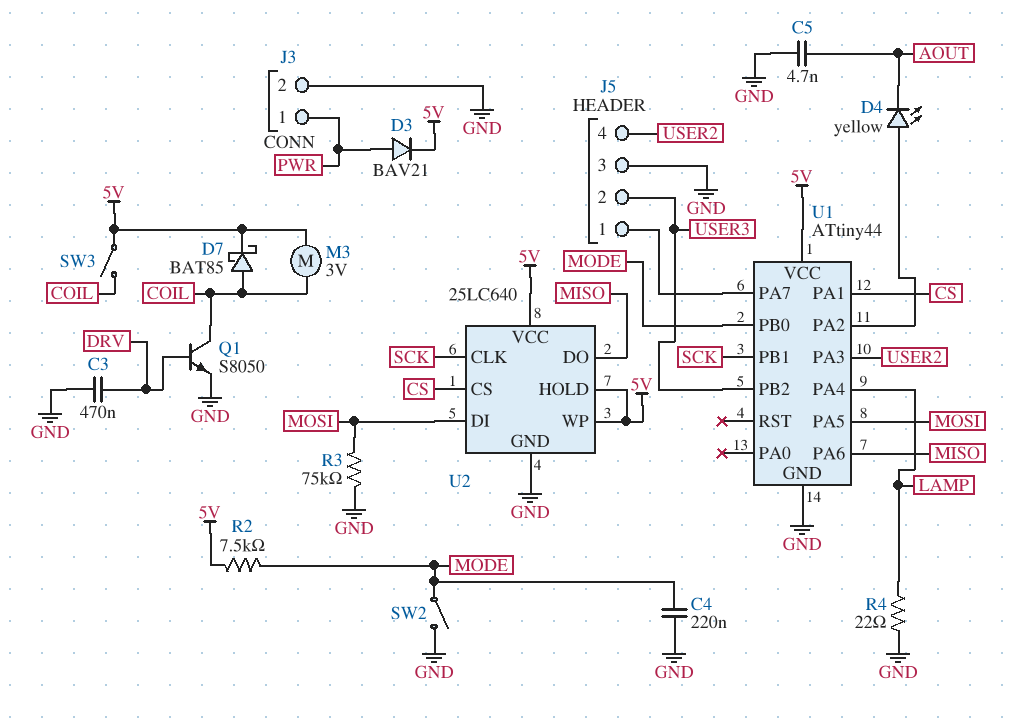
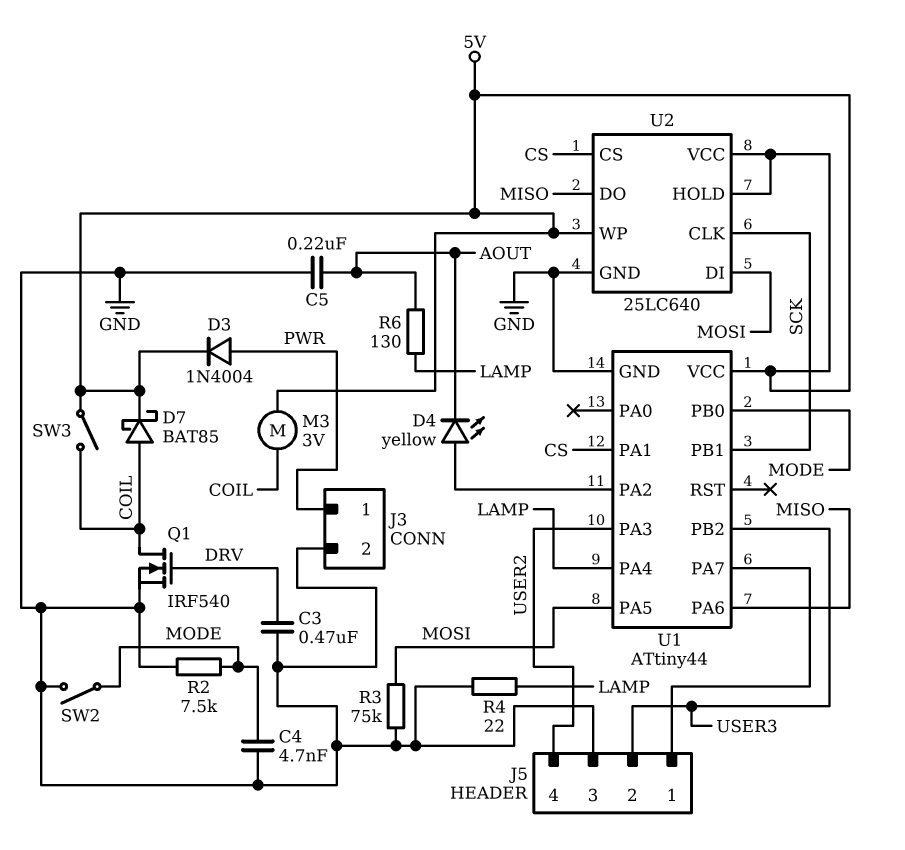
C4: 220nF (GND, MODE) -> 4.7nF (GND, MODE)
C5: 4.7nF (AOUT, GND) -> 220nF (AOUT, GND)
D3: diode BAV21 (A PWR, K 5V) -> diode 1N4004 (A PWR, K 5V)
Q1: NPN S8050 (B DRV, C COIL, E GND) -> NMOS IRF540 (G DRV, D COIL, S GND)
R2: 7.5k (5V, MODE) -> 7.5k (GND, MODE)
R6: none -> 130 (AOUT, LAMP)

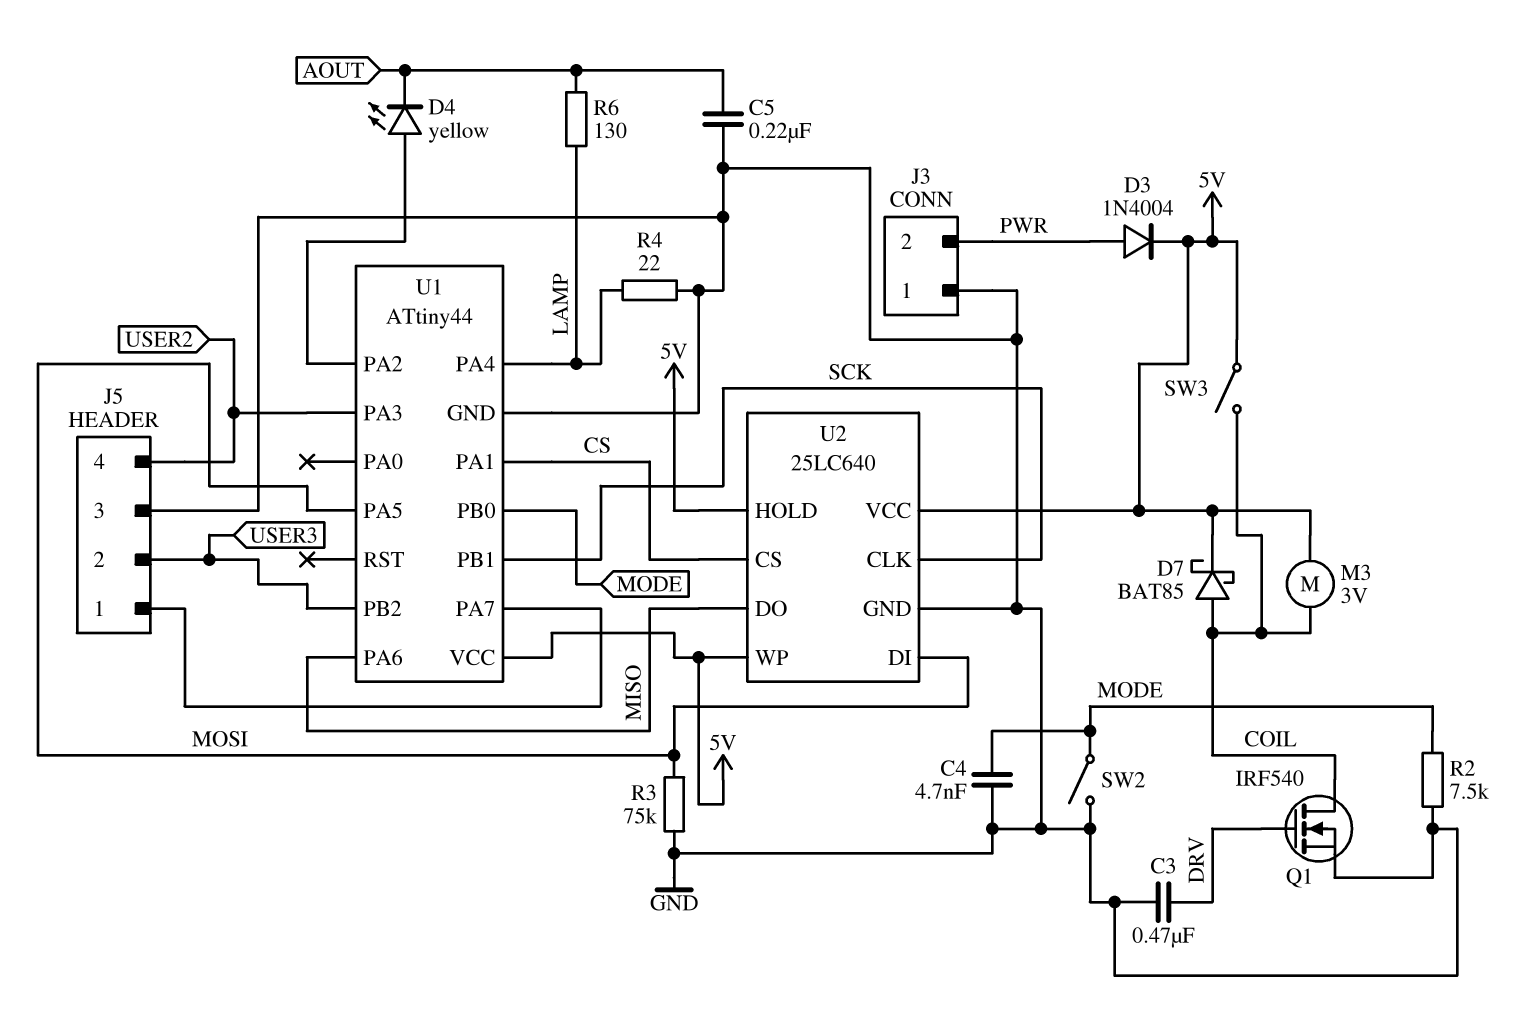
J3 pin 1: PWR -> GND
J3 pin 2: GND -> PWR

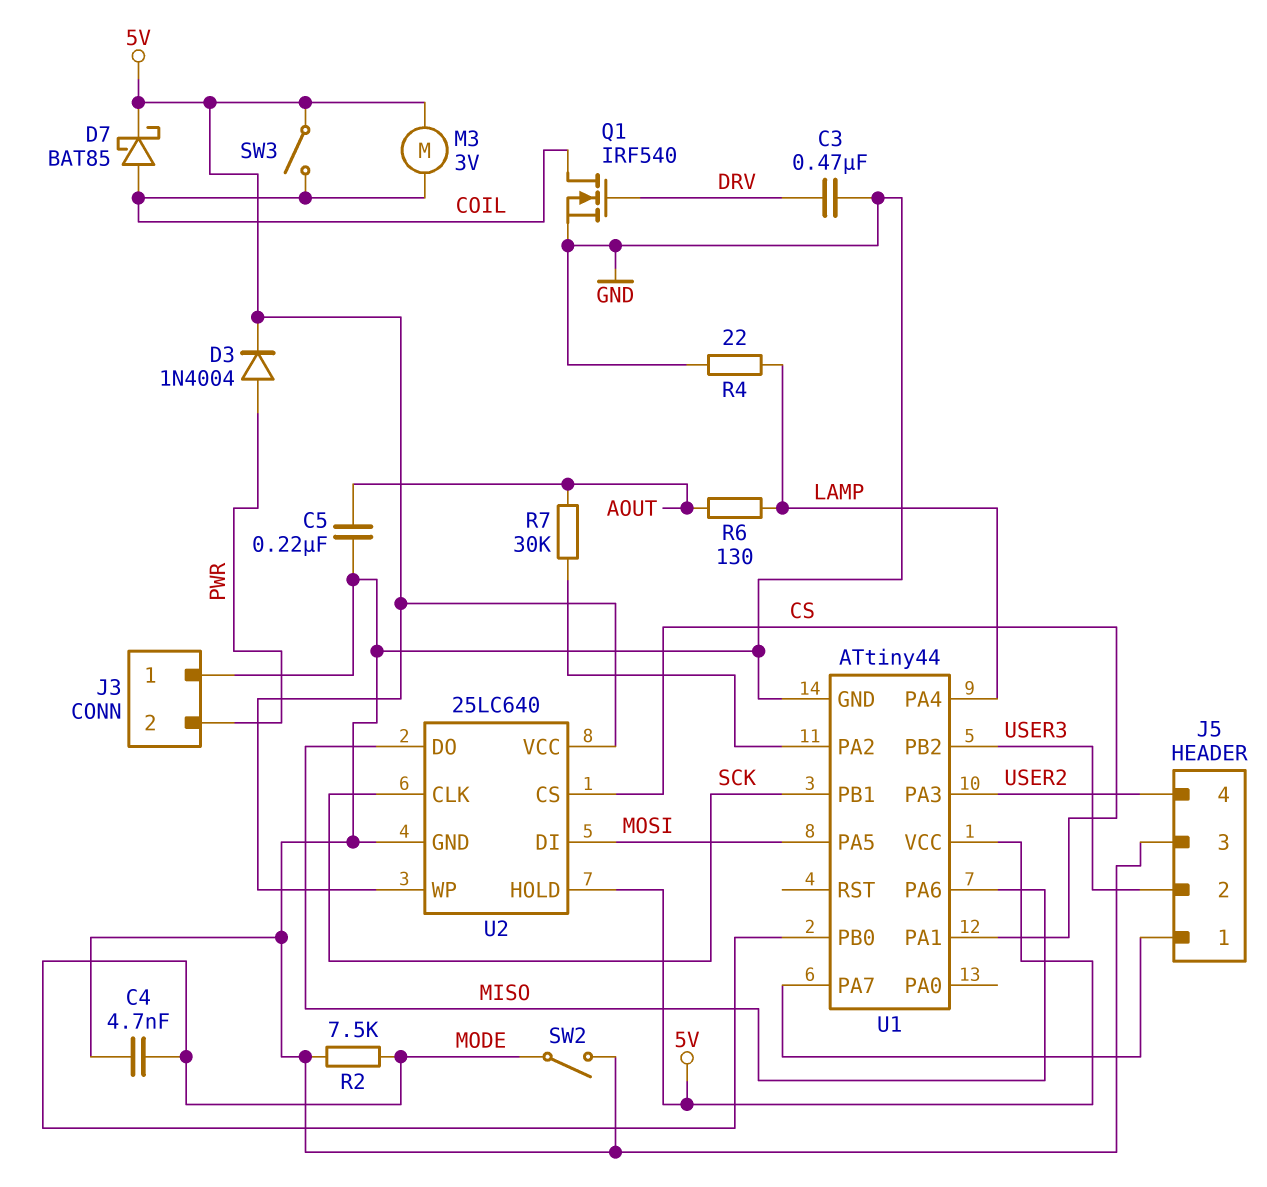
D4: LED yellow (A U1/PA2, K AOUT) -> none
R3: 75k (GND, MOSI) -> none
R7: none -> 30k (AOUT, U1/PA2)

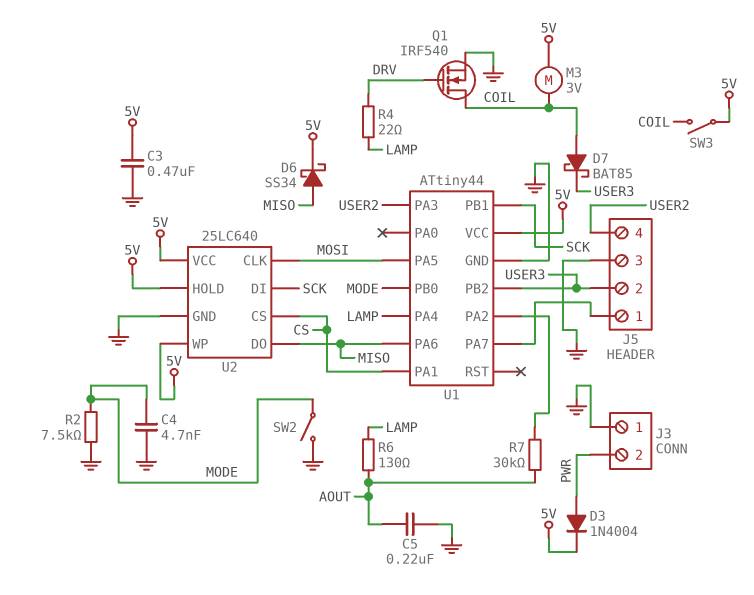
C3: 470nF (DRV, GND) -> 470nF (5V, GND)
D6: none -> schottky SS34 (A MISO, K 5V)
D7: schottky BAT85 (A COIL, K 5V) -> schottky BAT85 (A COIL, K USER3)
R4: 22 (GND, LAMP) -> 22 (DRV, LAMP)
U2 pin CLK: SCK -> MOSI
U2 pin DI: MOSI -> SCK

